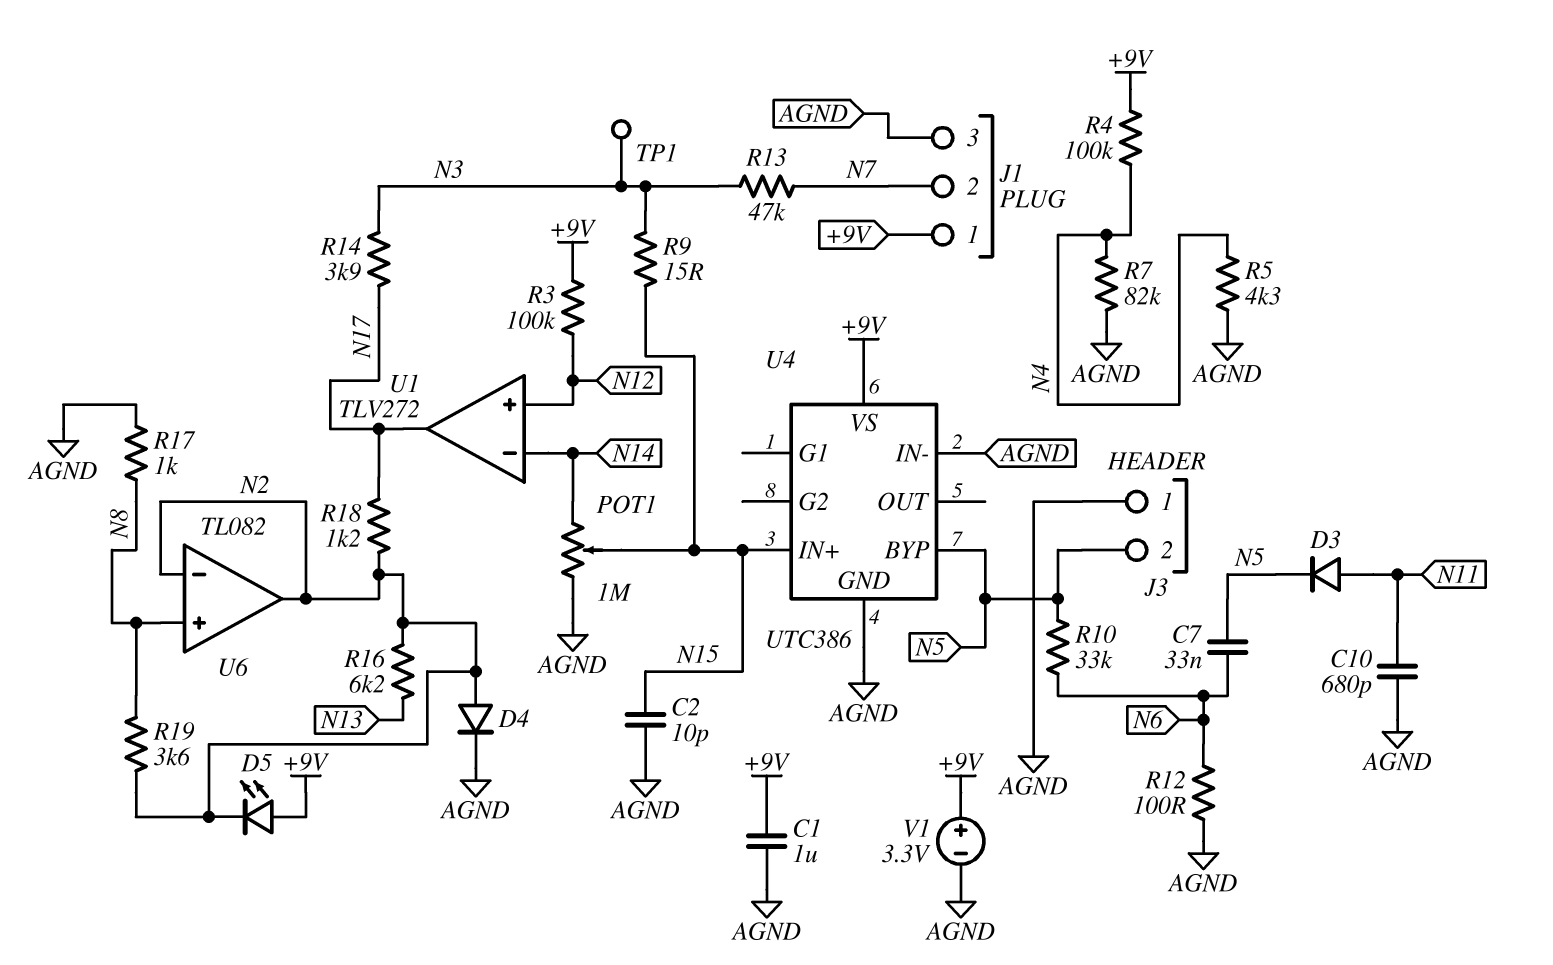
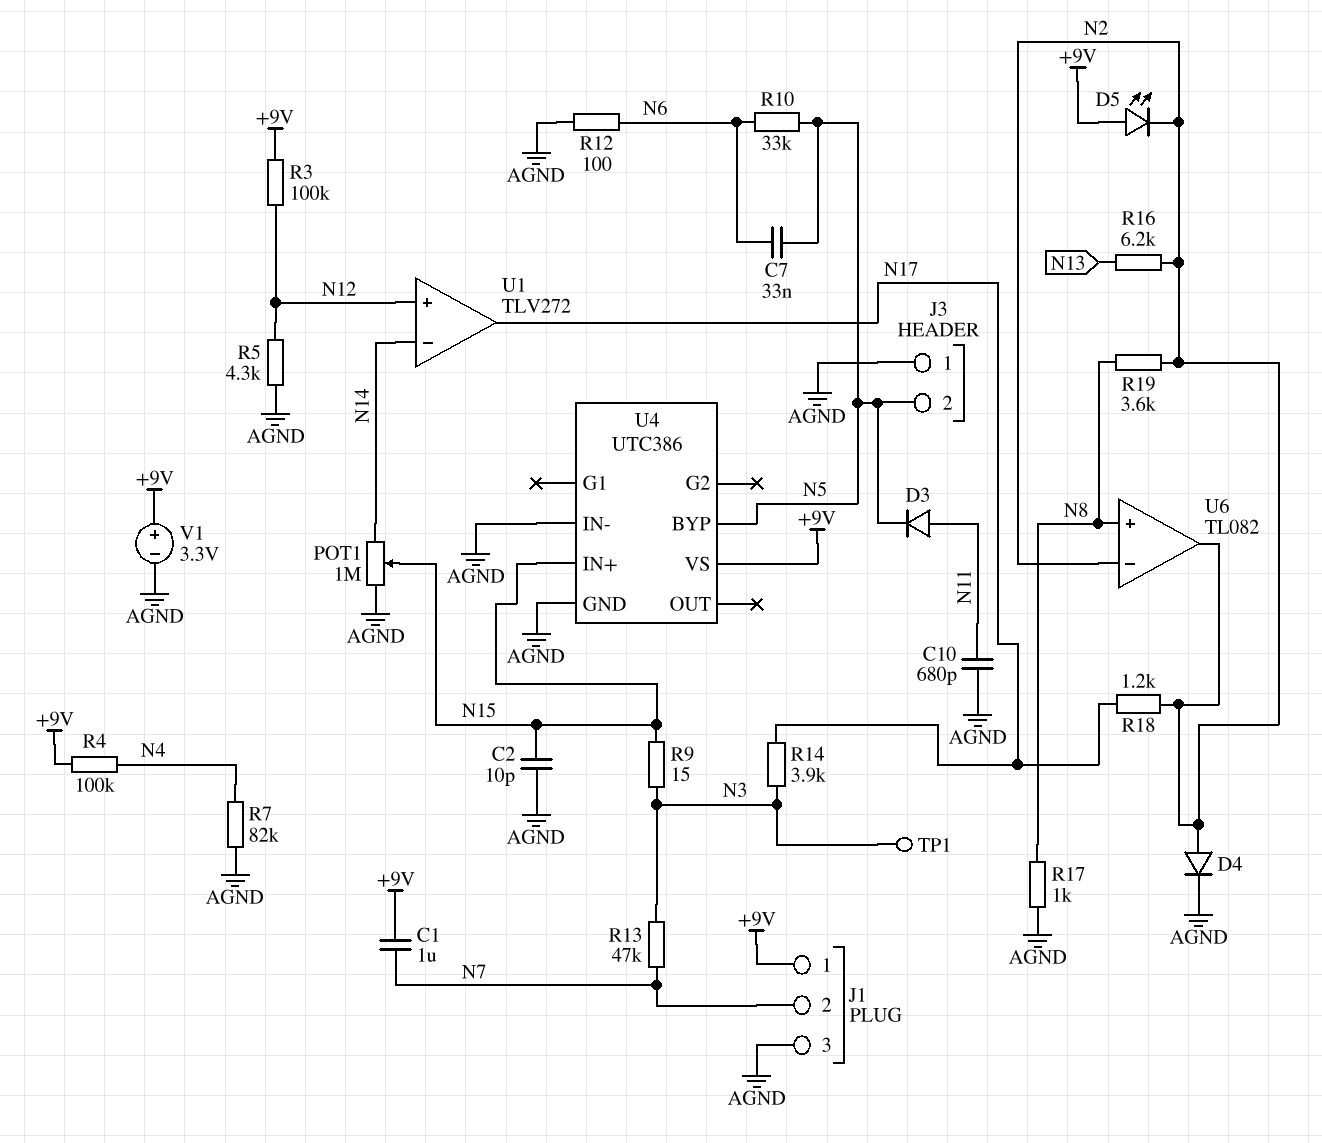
C1: 1uF (+9V, AGND) -> 1uF (+9V, N7)
R5: 4.3k (AGND, N4) -> 4.3k (AGND, N12)

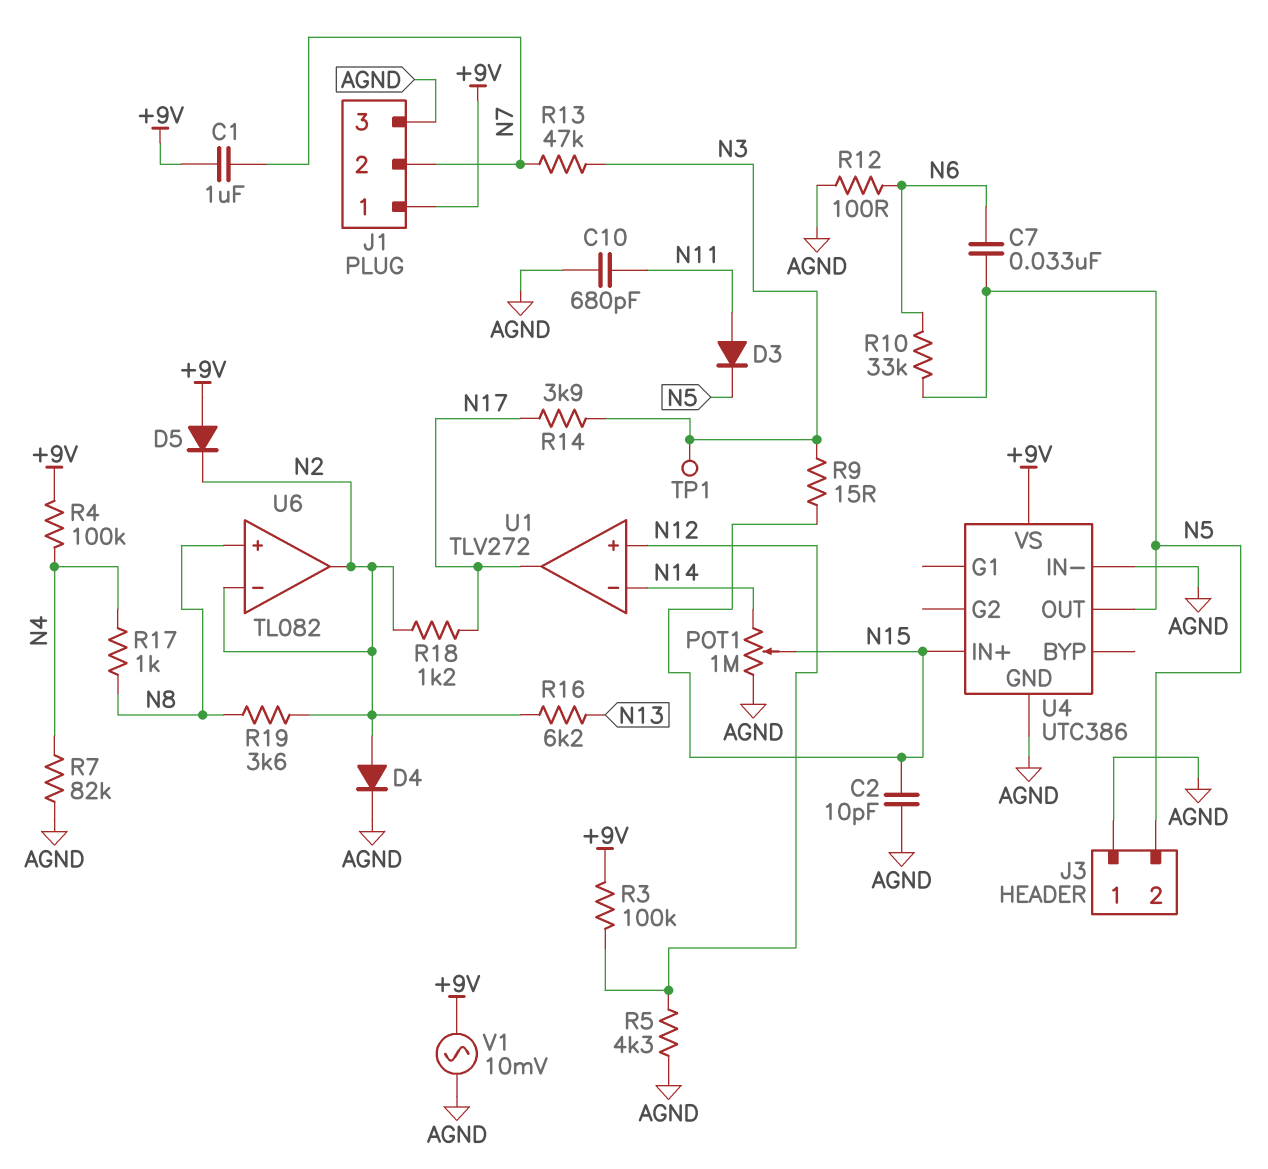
D5: LED (A +9V, K N2) -> diode (A +9V, K N2)
R17: 1k (AGND, N8) -> 1k (N4, N8)
U4 pin BYP: N5 -> none
U4 pin OUT: none -> N5
V1: 3.3V (plus +9V, minus AGND) -> AC 10mV (+9V, AGND)

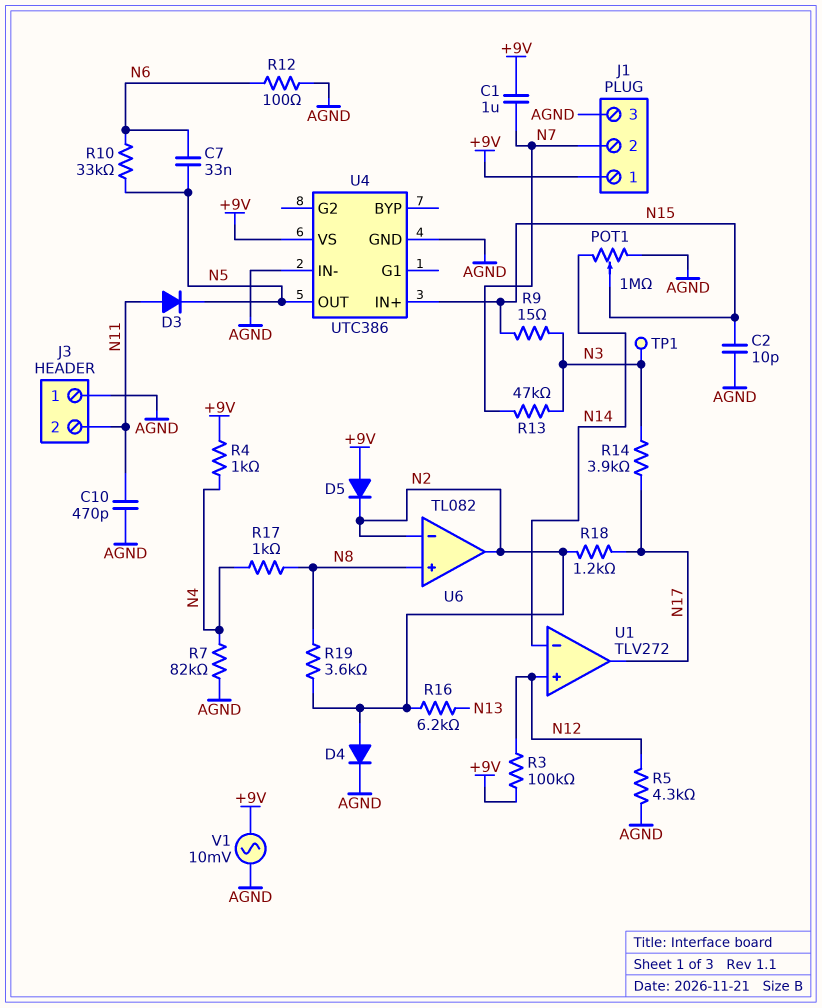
C10: 680pF (AGND, N11) -> 470pF (AGND, N11)
J3 pin 2: N5 -> N11
R4: 100k (+9V, N4) -> 1k (+9V, N4)

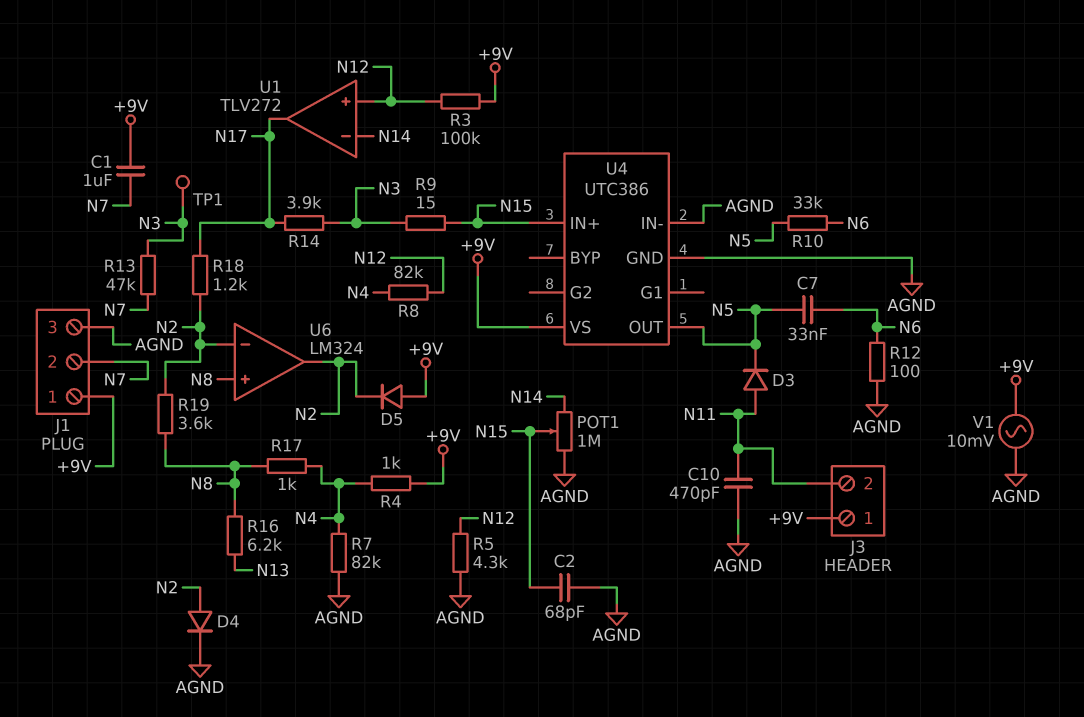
C2: 10pF (AGND, N15) -> 68pF (AGND, N15)
J3 pin 1: AGND -> +9V
R8: none -> 82k (N4, N12)
R16: 6.2k (N2, N13) -> 6.2k (N8, N13)
U6: TL082 -> LM324

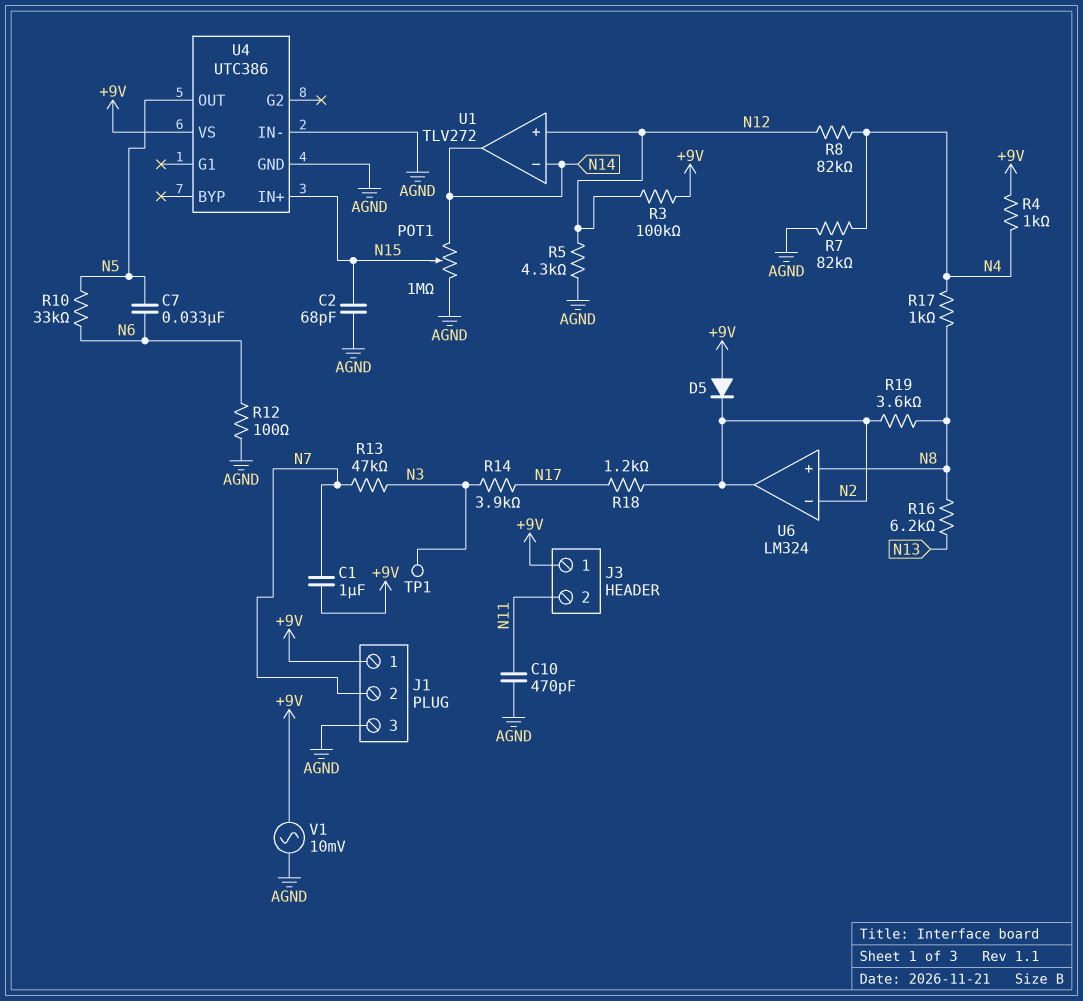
D3: diode (A N11, K N5) -> none
D4: diode (A N2, K AGND) -> none
R9: 15 (N3, N15) -> none
U1 pin out: N17 -> N14

